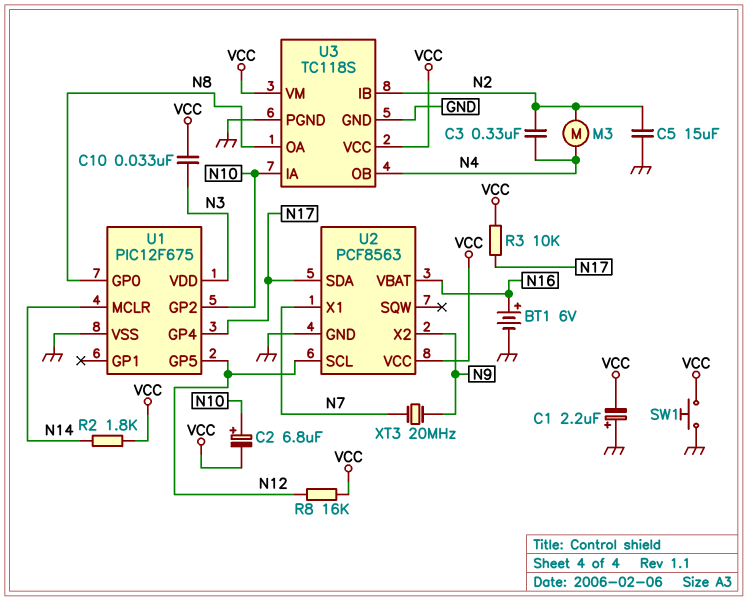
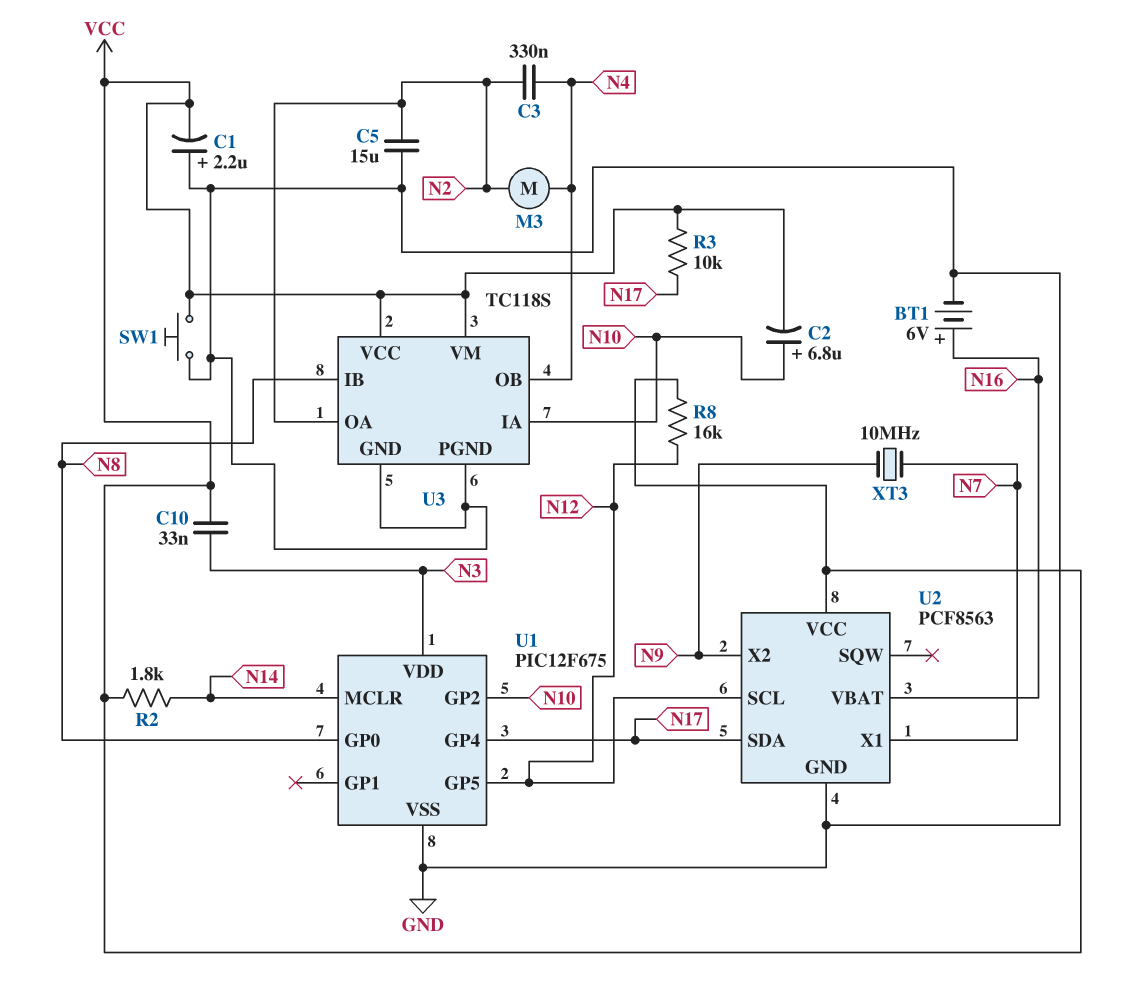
U3 pin IB: N2 -> N8
U3 pin OA: N8 -> N2
XT3: 20MHz (N7, N9) -> 10MHz (N7, N9)

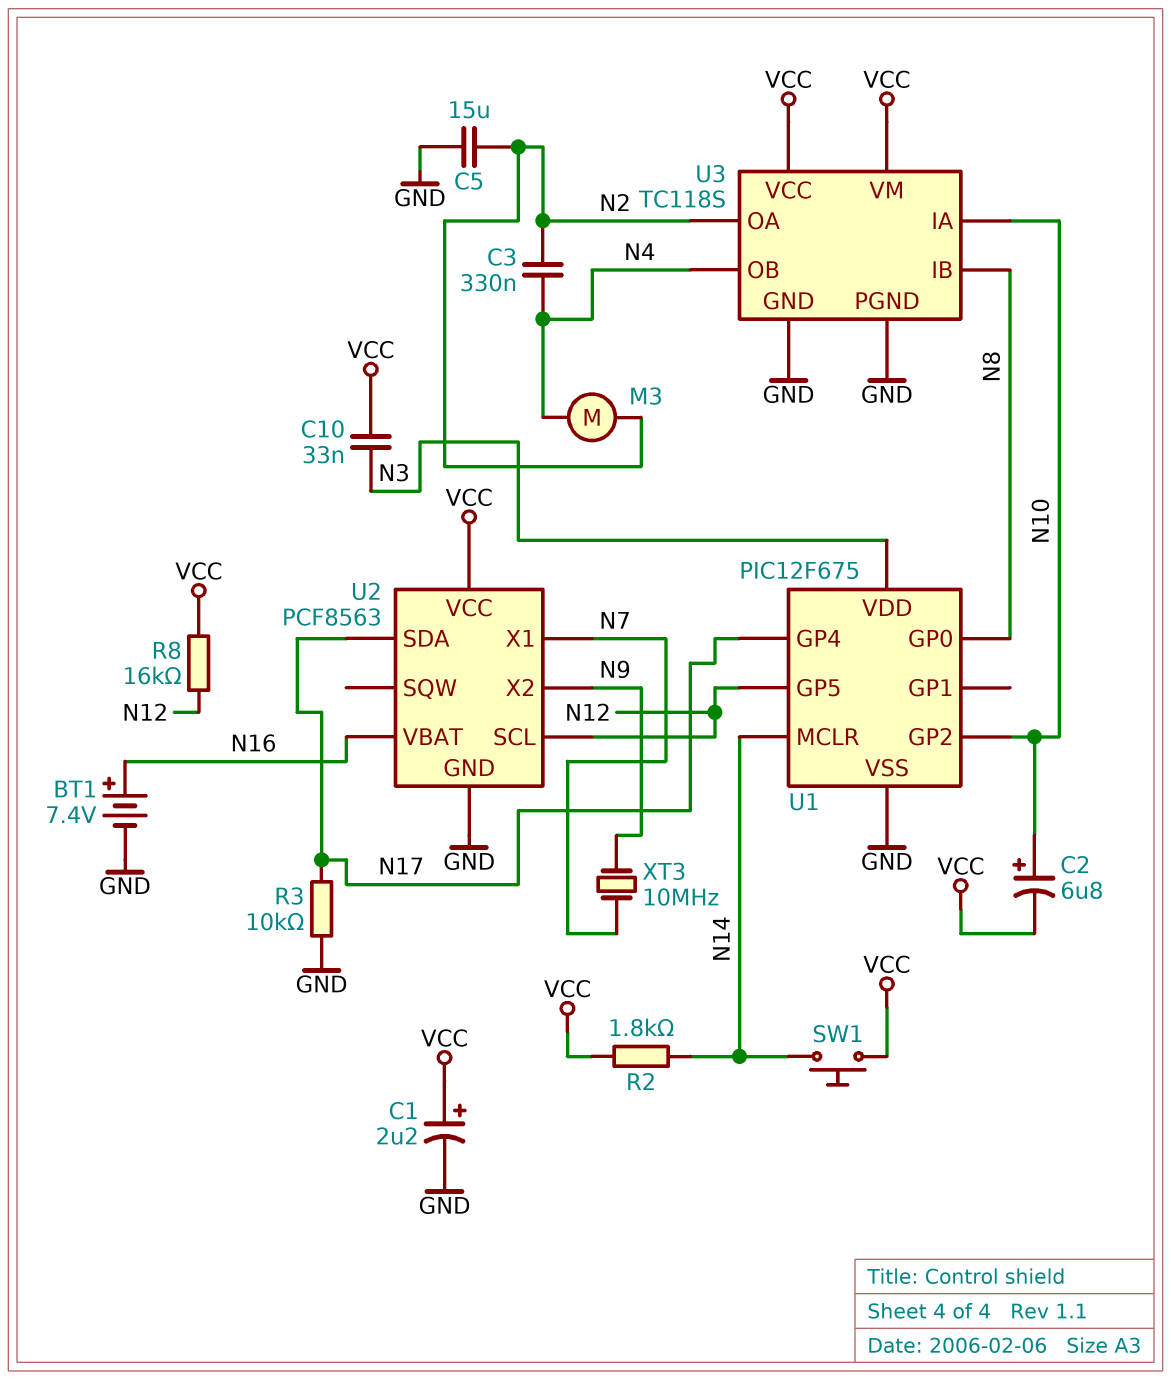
BT1: 6V (plus N16, minus GND) -> 7.4V (plus N16, minus GND)
C1: 2.2uF (plus GND, minus VCC) -> 2.2uF (plus VCC, minus GND)
R3: 10k (N17, VCC) -> 10k (GND, N17)
SW1: button (GND, VCC) -> button (N14, VCC)

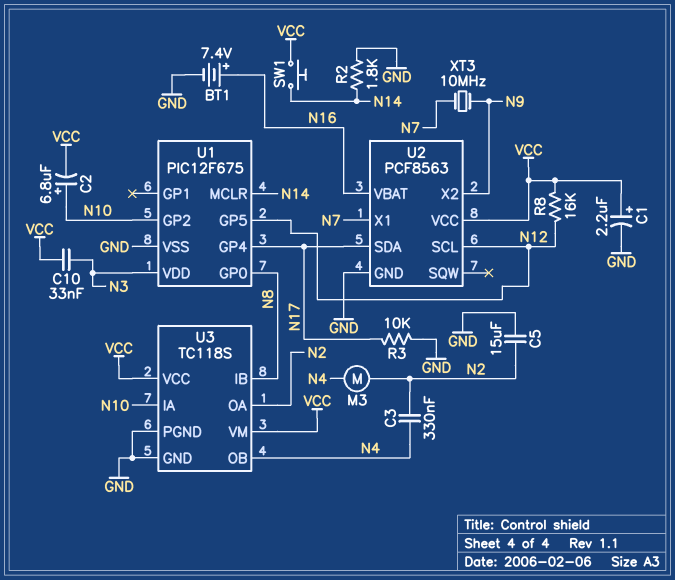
R2: 1.8k (N14, VCC) -> 1.8k (GND, N14)

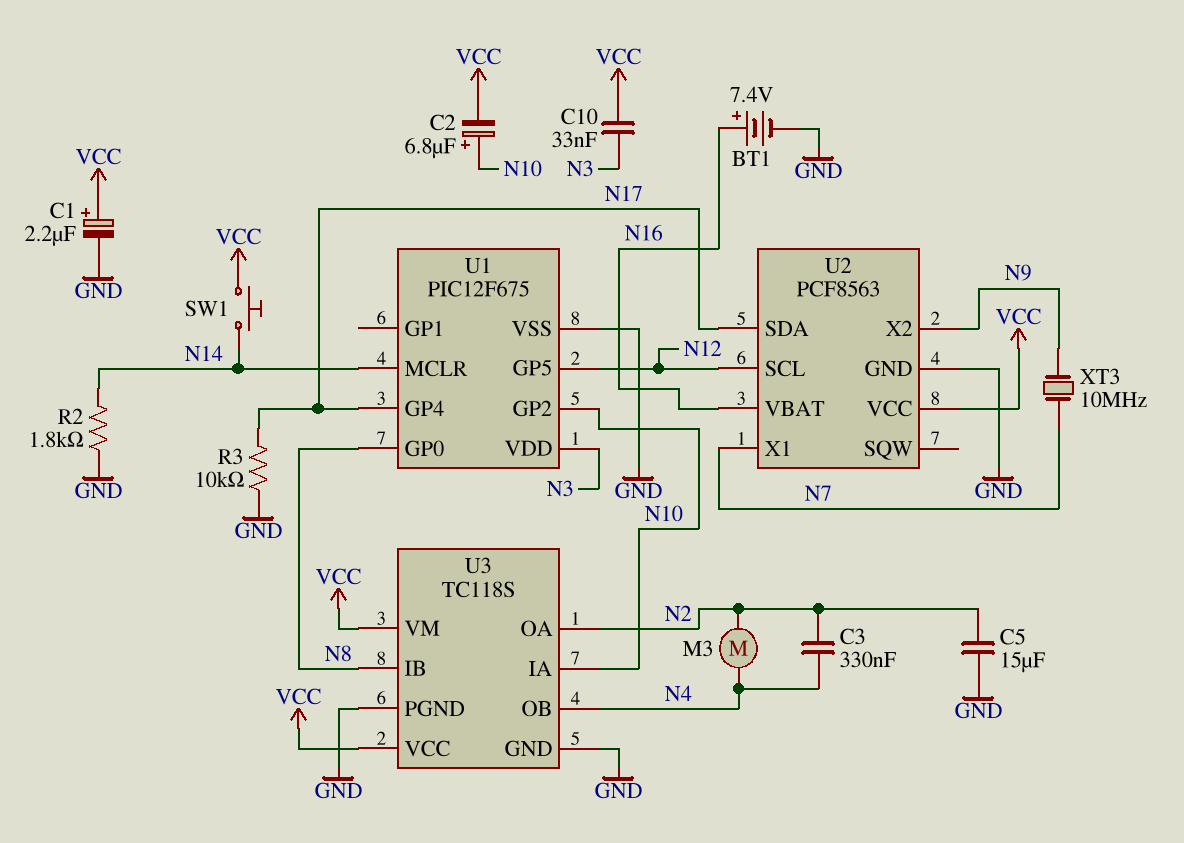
R8: 16k (N12, VCC) -> none

